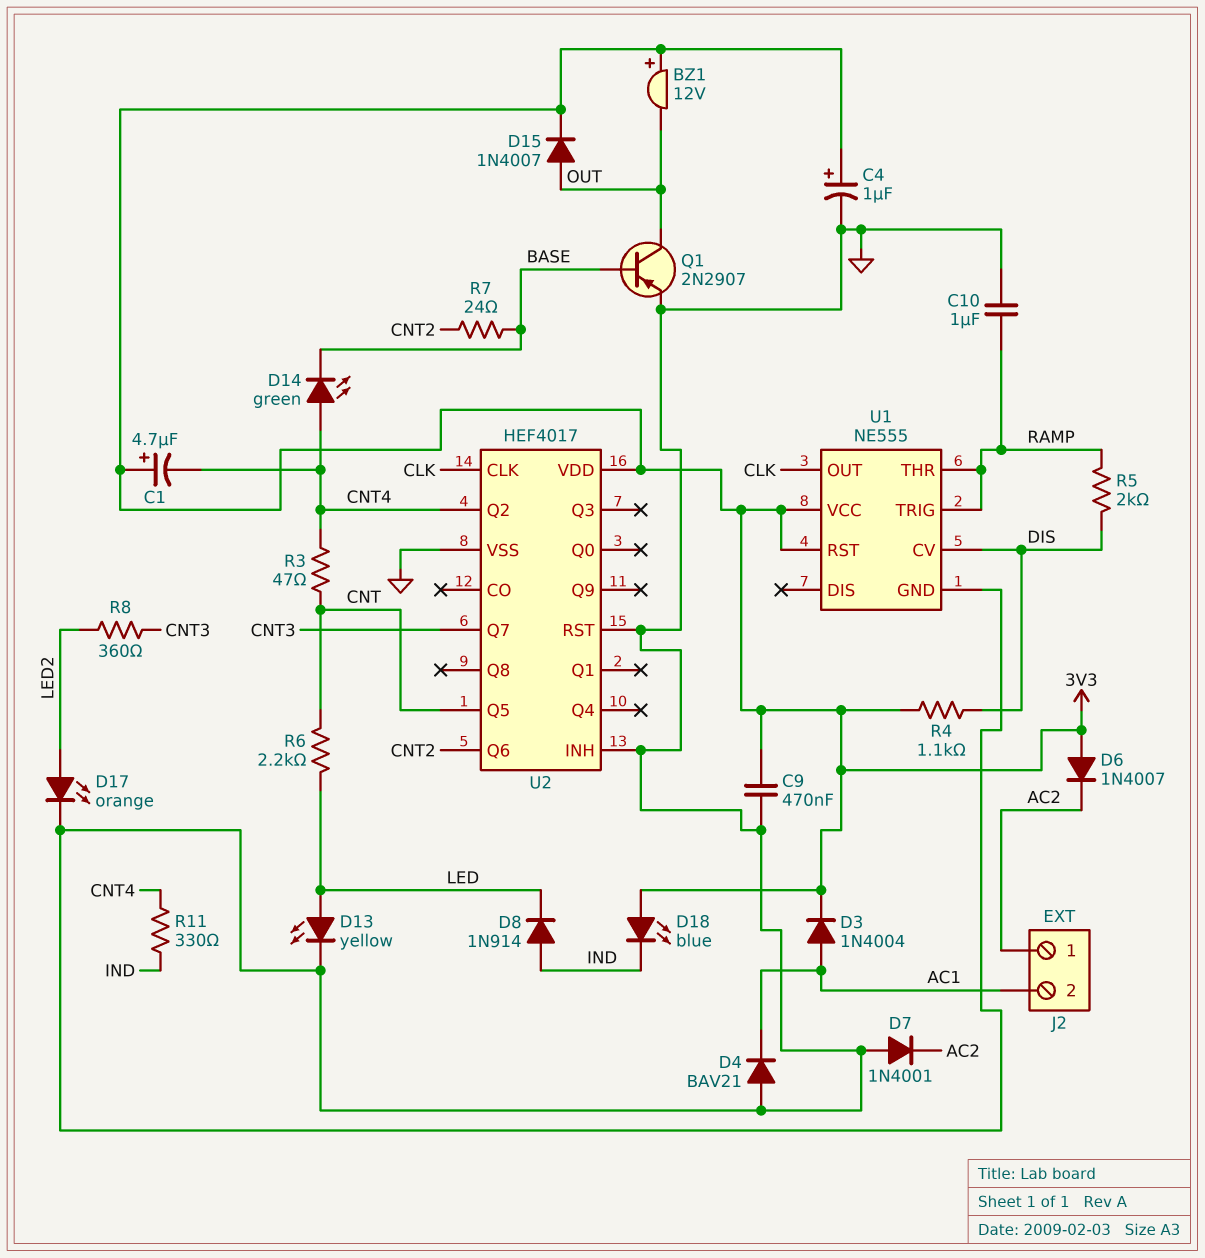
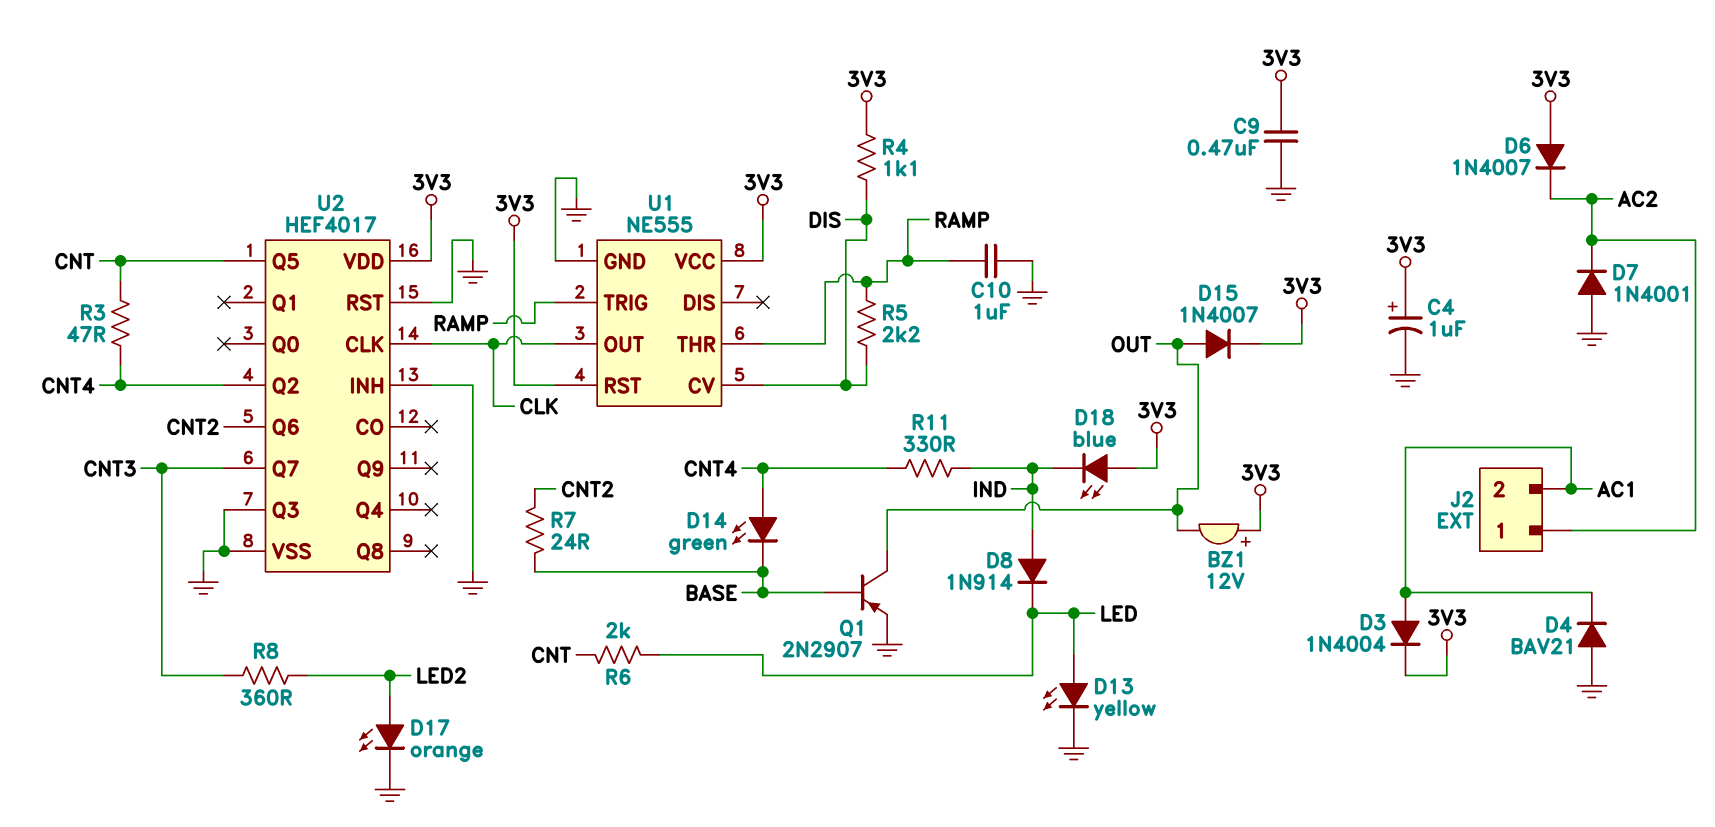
C1: 4.7uF (plus 3V3, minus CNT4) -> none
R5: 2k (DIS, RAMP) -> 2.2k (DIS, RAMP)
R6: 2.2k (CNT, LED) -> 2k (CNT, LED)
U2 pin Q3: none -> GND

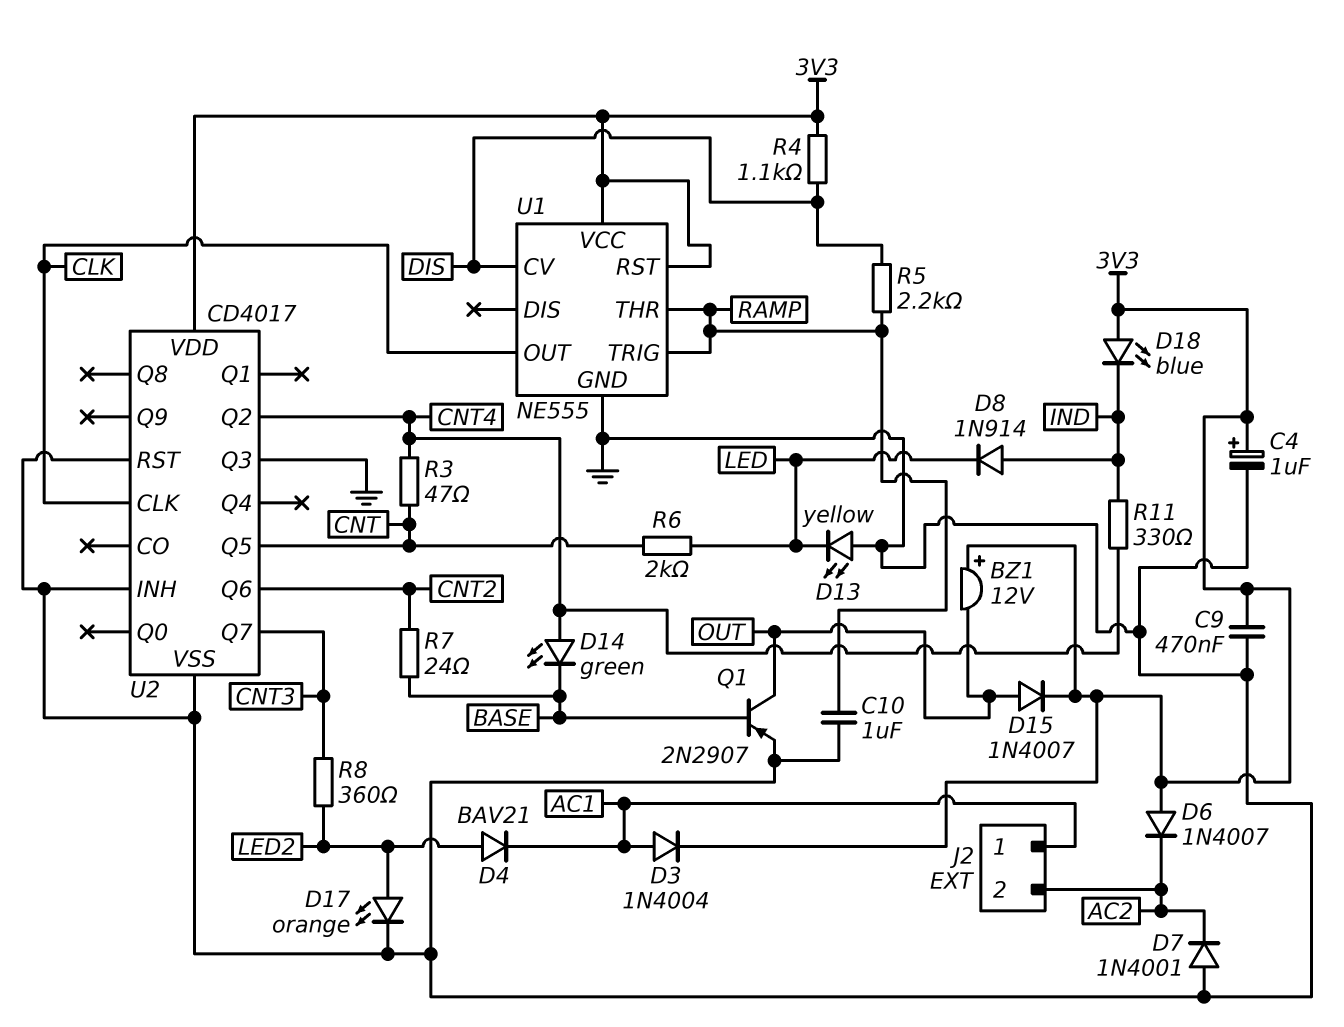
D4: diode BAV21 (A GND, K AC1) -> diode BAV21 (A LED2, K AC1)
D13: LED yellow (A LED, K GND) -> LED yellow (A GND, K LED)
J2 pin 1: AC2 -> AC1
J2 pin 2: AC1 -> AC2
U2: HEF4017 -> CD4017

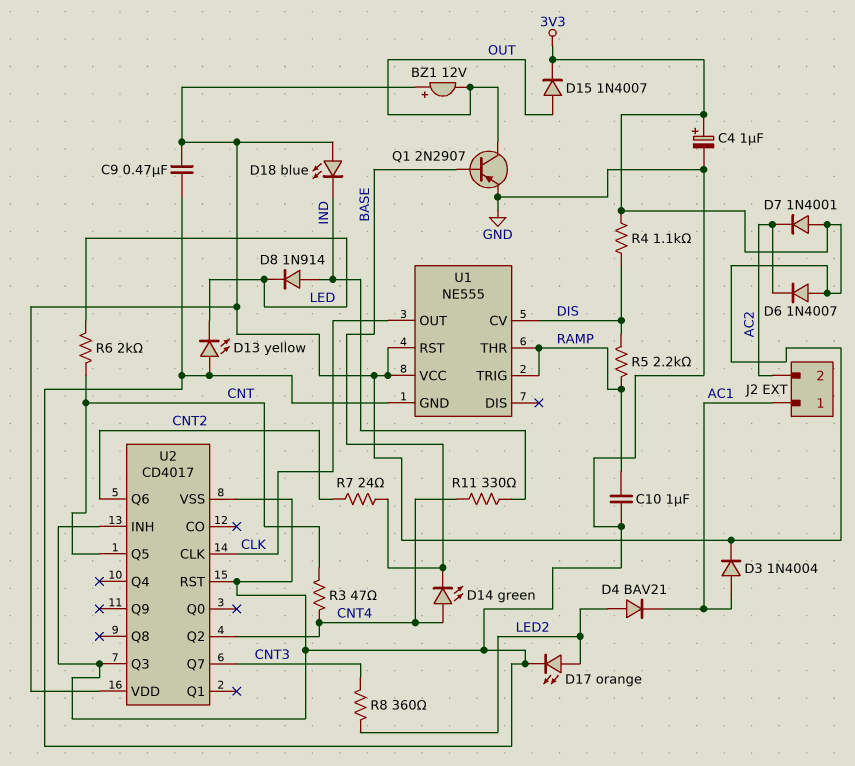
D7: diode 1N4001 (A GND, K AC2) -> diode 1N4001 (A 3V3, K AC2)

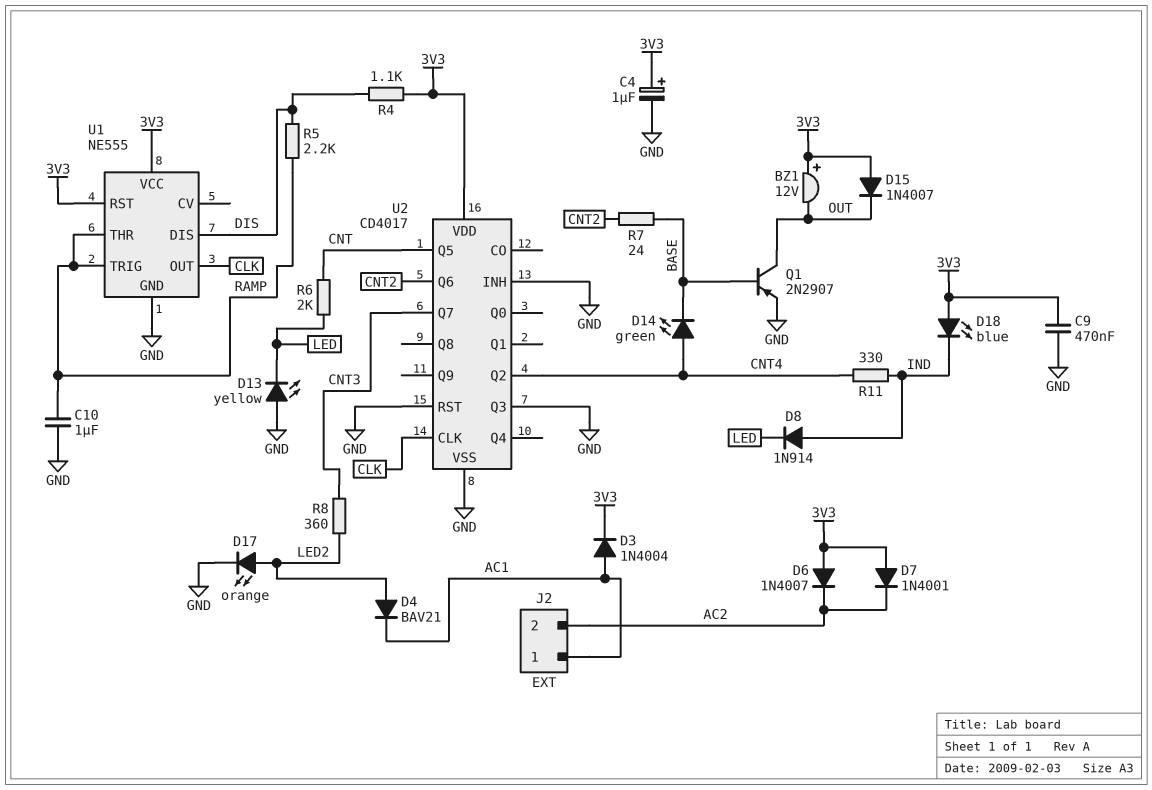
D15: diode 1N4007 (A OUT, K 3V3) -> diode 1N4007 (A 3V3, K OUT)
R3: 47 (CNT, CNT4) -> none
U1 pin CV: DIS -> none
U1 pin DIS: none -> DIS

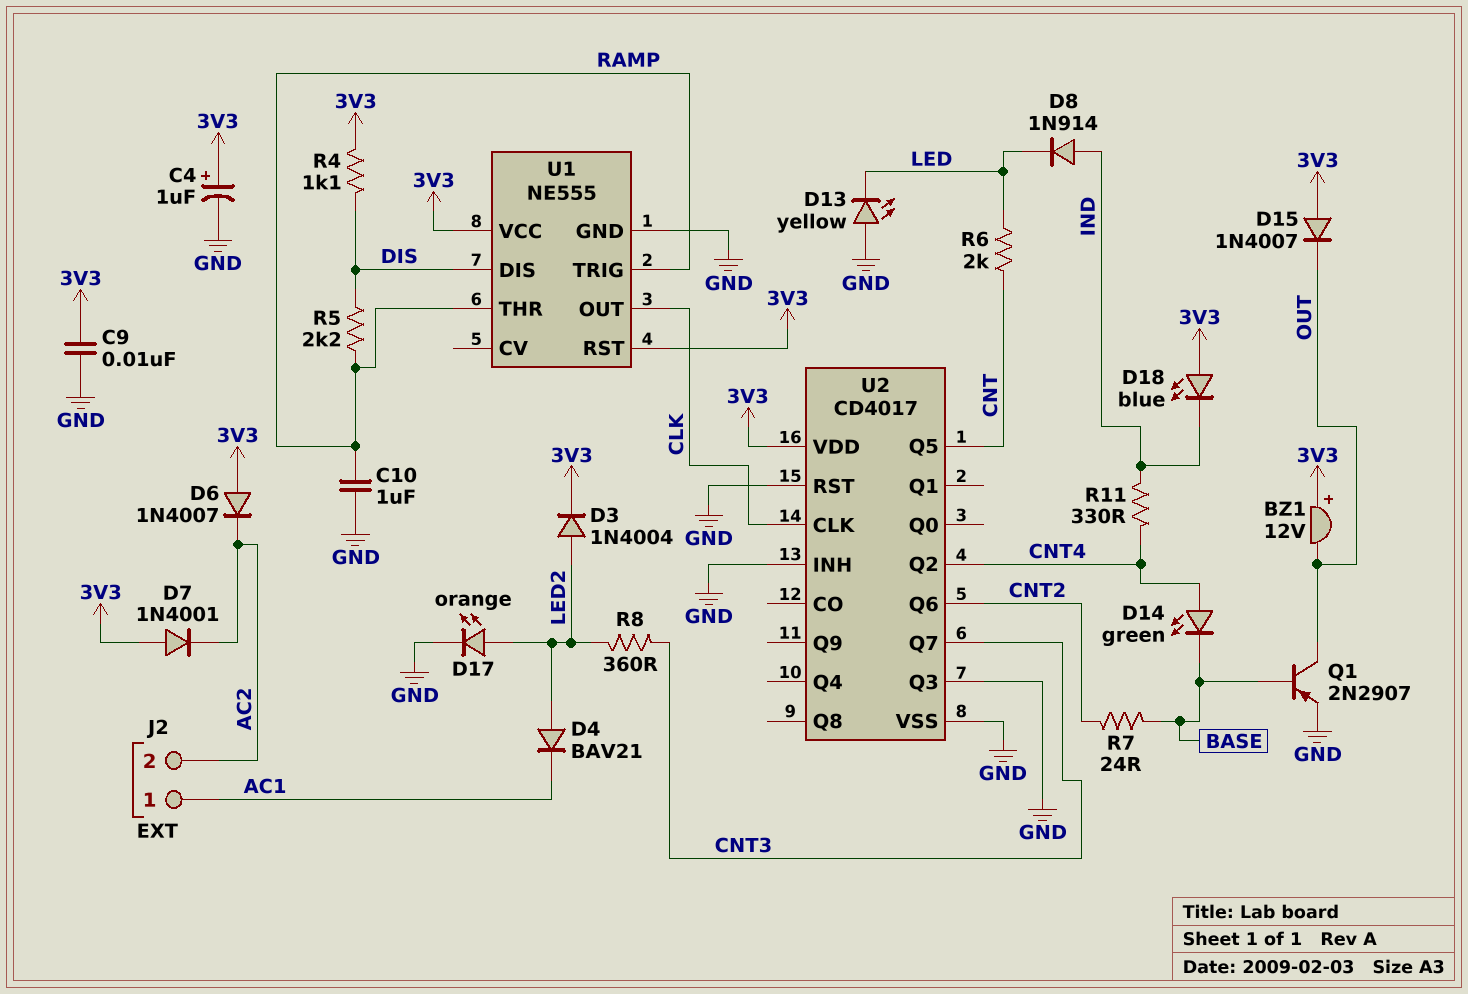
C9: 470nF (3V3, GND) -> 10nF (3V3, GND)
D3: diode 1N4004 (A AC1, K 3V3) -> diode 1N4004 (A LED2, K 3V3)

